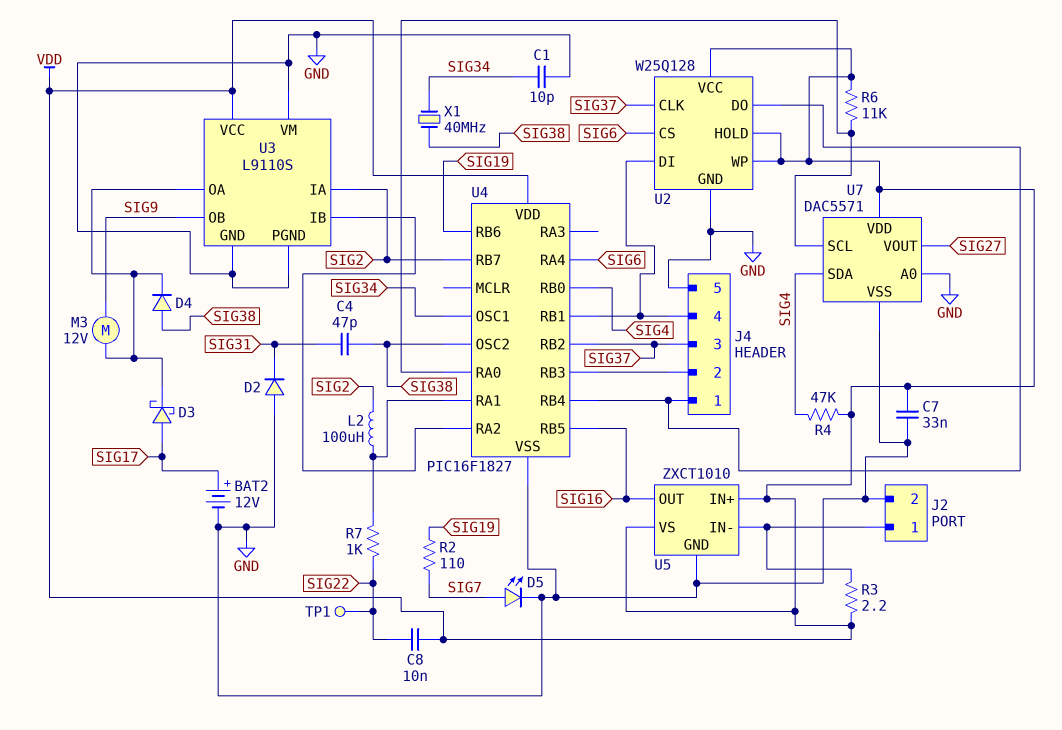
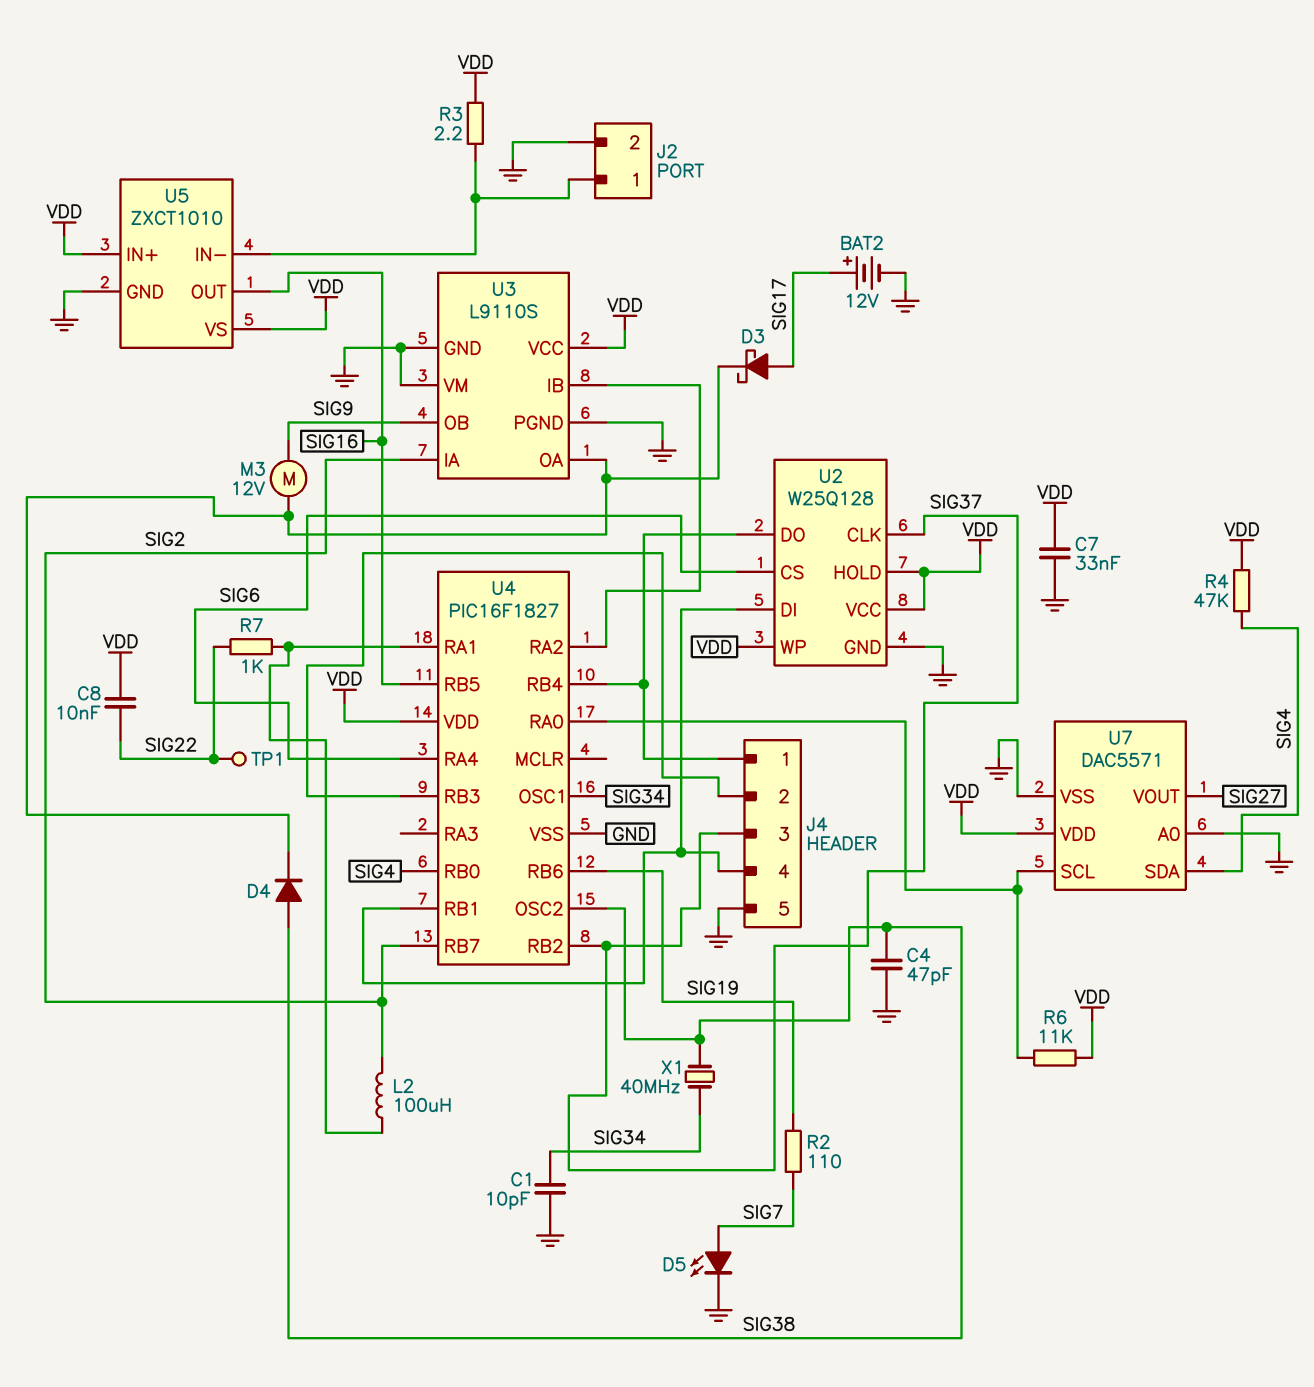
C4: 47pF (SIG31, SIG38) -> 47pF (GND, SIG38)
D2: diode (A GND, K SIG31) -> none

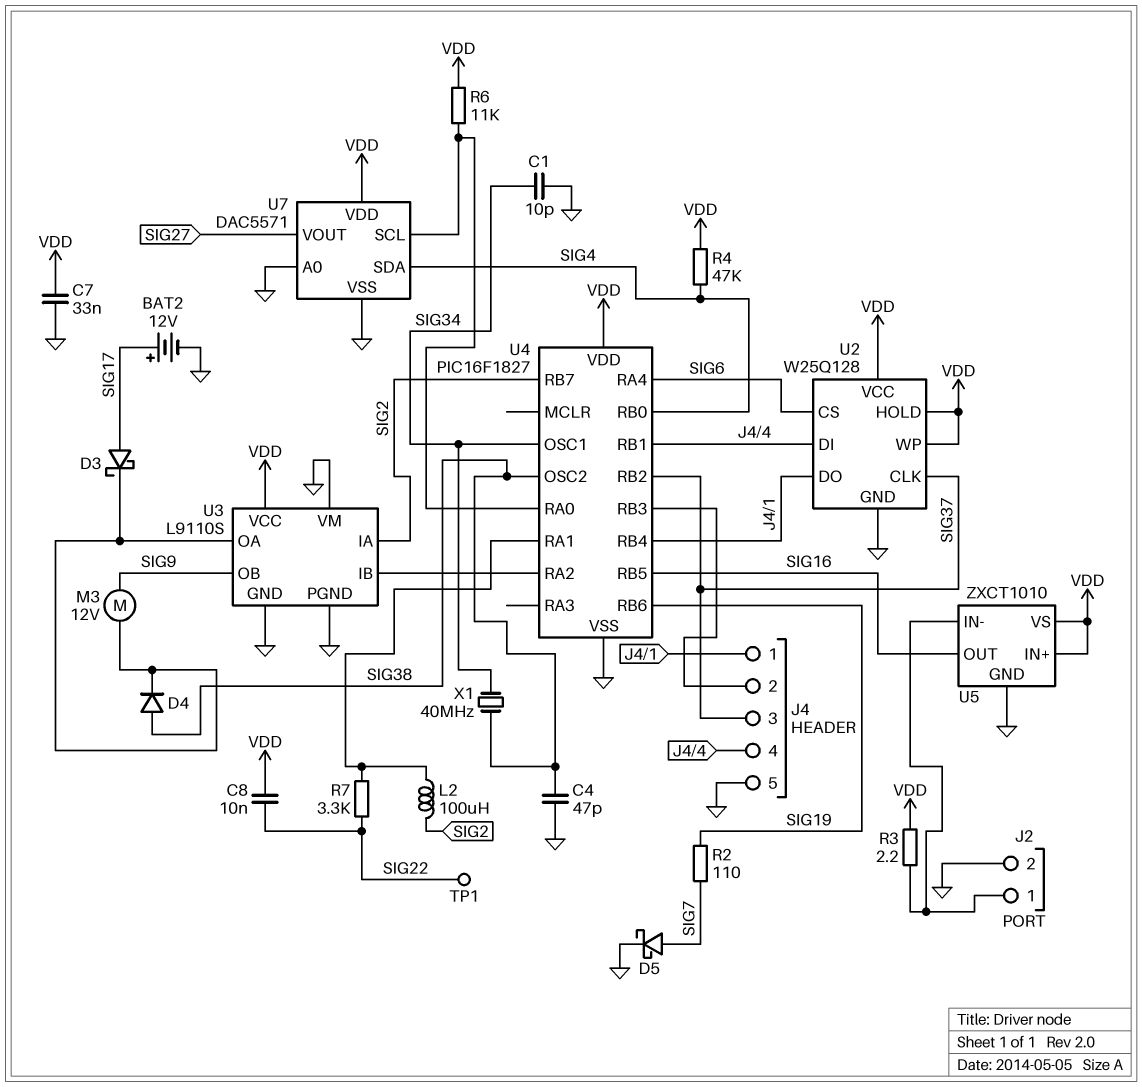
D5: LED (A SIG7, K GND) -> schottky (A SIG7, K GND)
R7: 1k (SIG22, U4/RA1) -> 3.3k (SIG22, U4/RA1)

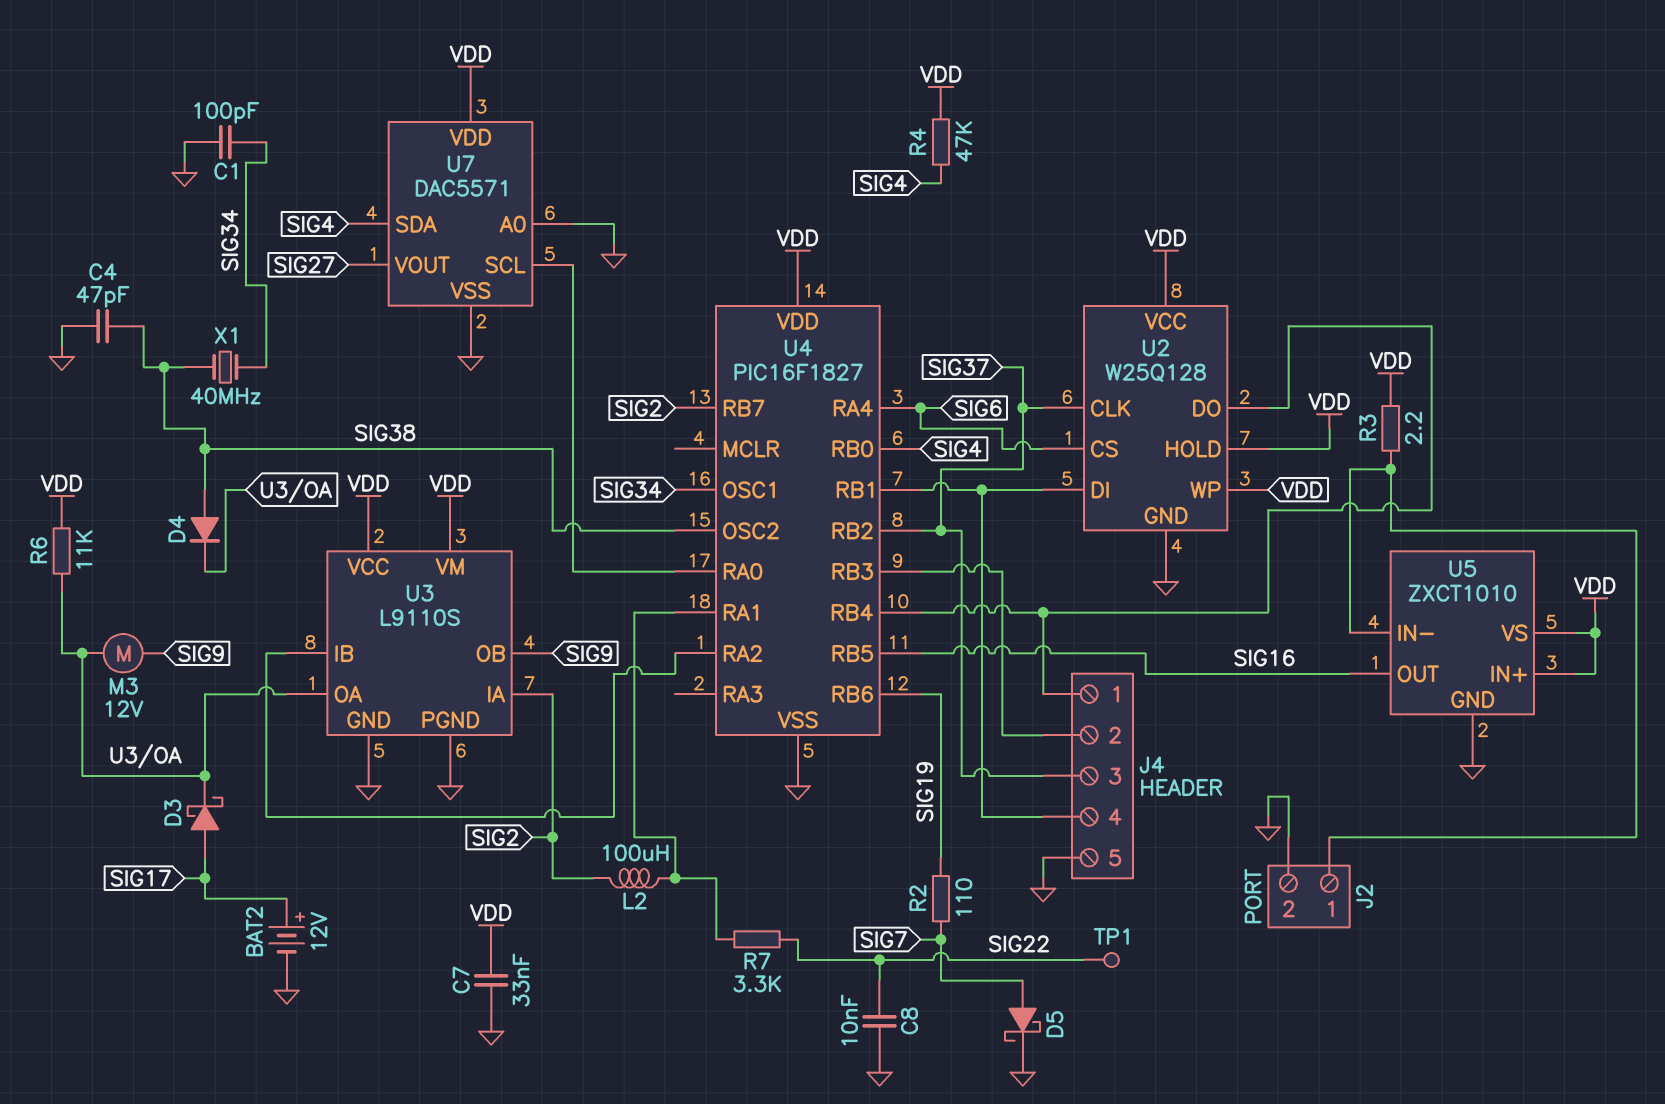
C1: 10pF (GND, SIG34) -> 100pF (GND, SIG34)
C8: 10nF (SIG22, VDD) -> 10nF (GND, SIG22)
R6: 11k (U4/RA0, VDD) -> 11k (U3/OA, VDD)
U3 pin VM: GND -> VDD

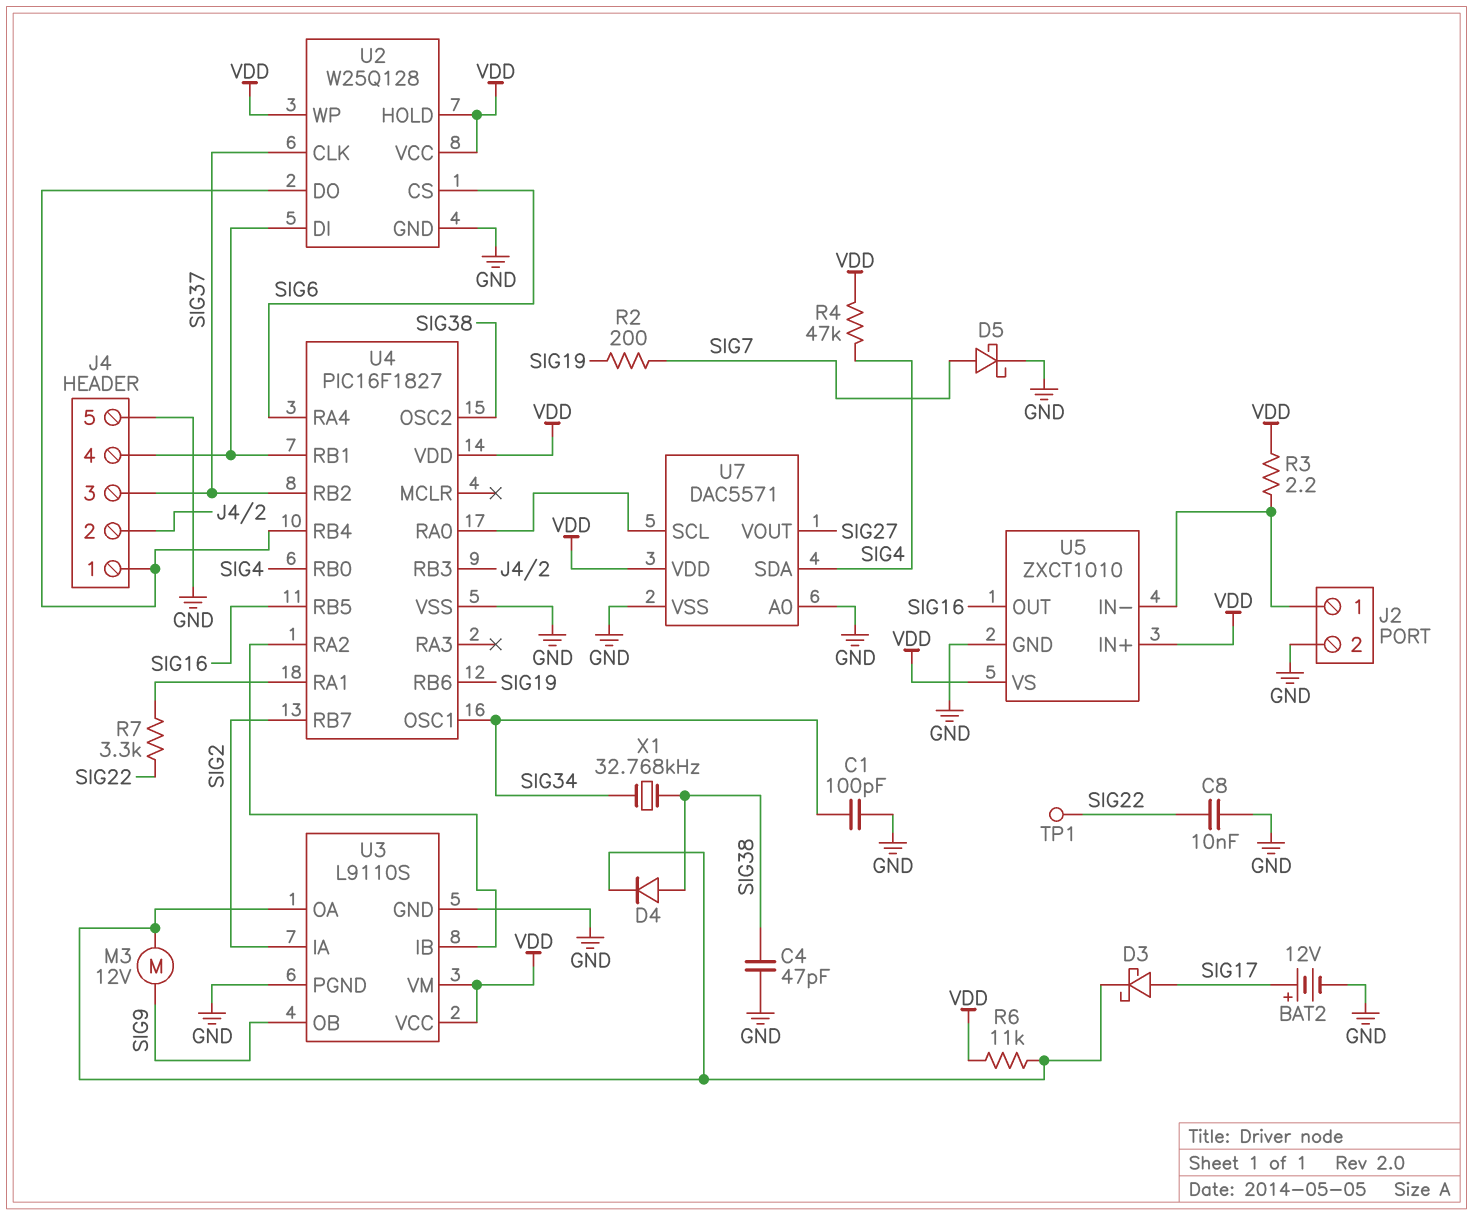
C7: 33nF (GND, VDD) -> none
L2: 100uH (SIG2, U4/RA1) -> none
R2: 110 (SIG7, SIG19) -> 200 (SIG7, SIG19)
X1: 40MHz (SIG34, SIG38) -> 32.768kHz (SIG34, SIG38)

